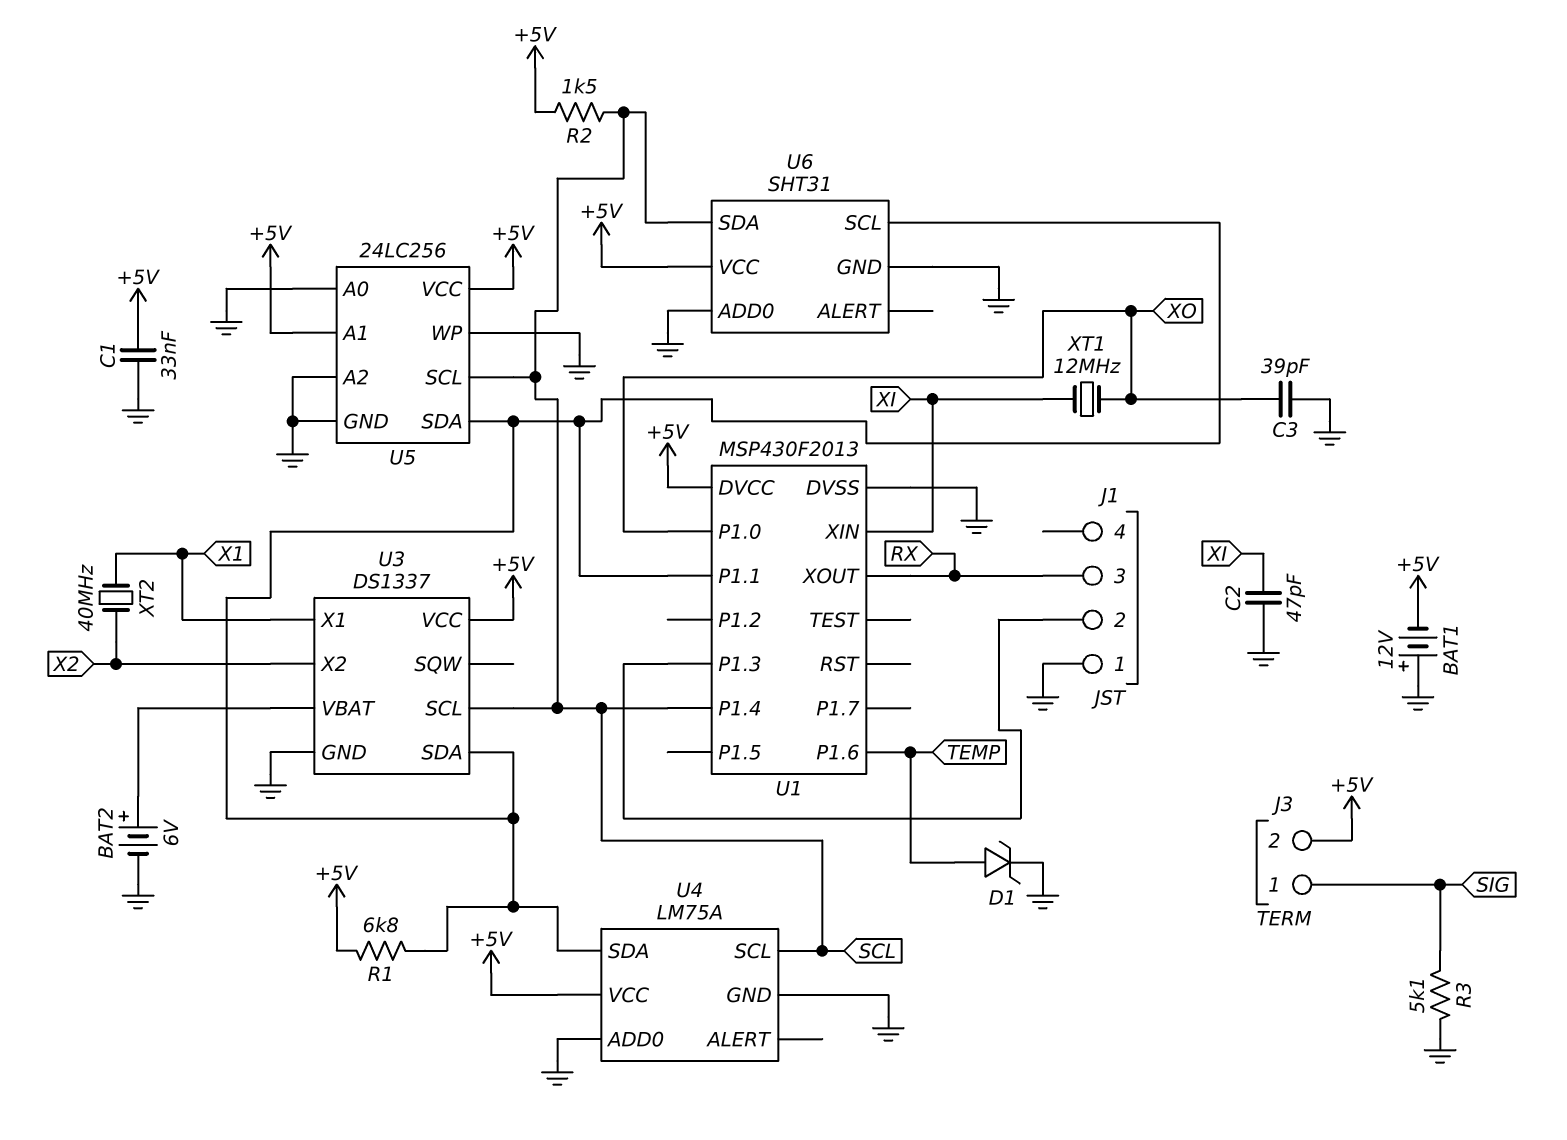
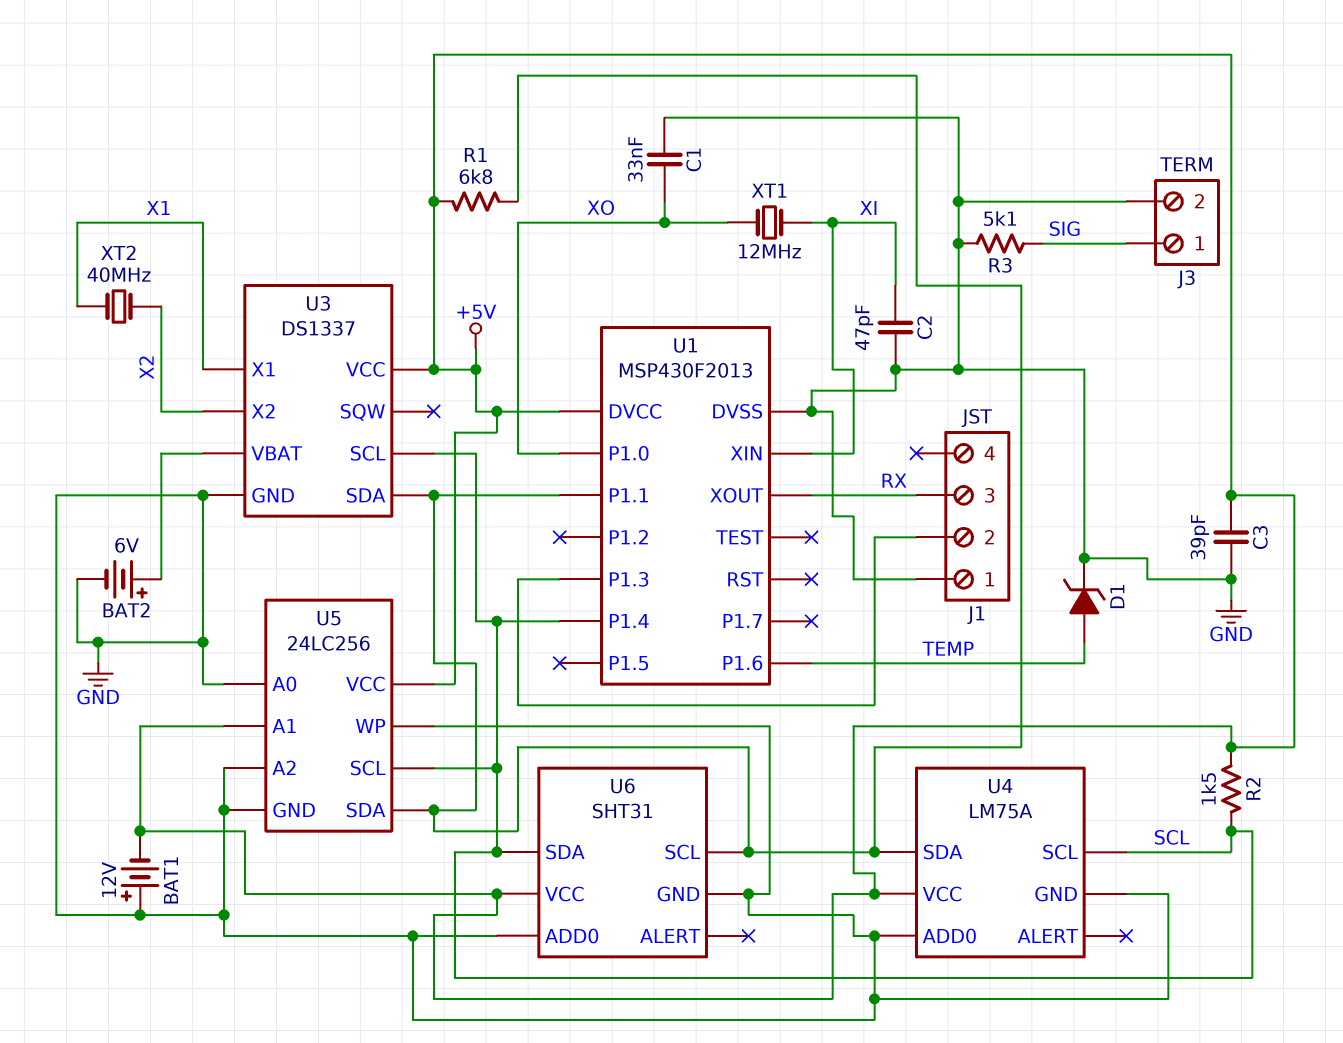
C1: 33nF (+5V, GND) -> 33nF (GND, XO)
C3: 39pF (GND, XO) -> 39pF (+5V, GND)
J3 pin 2: +5V -> GND

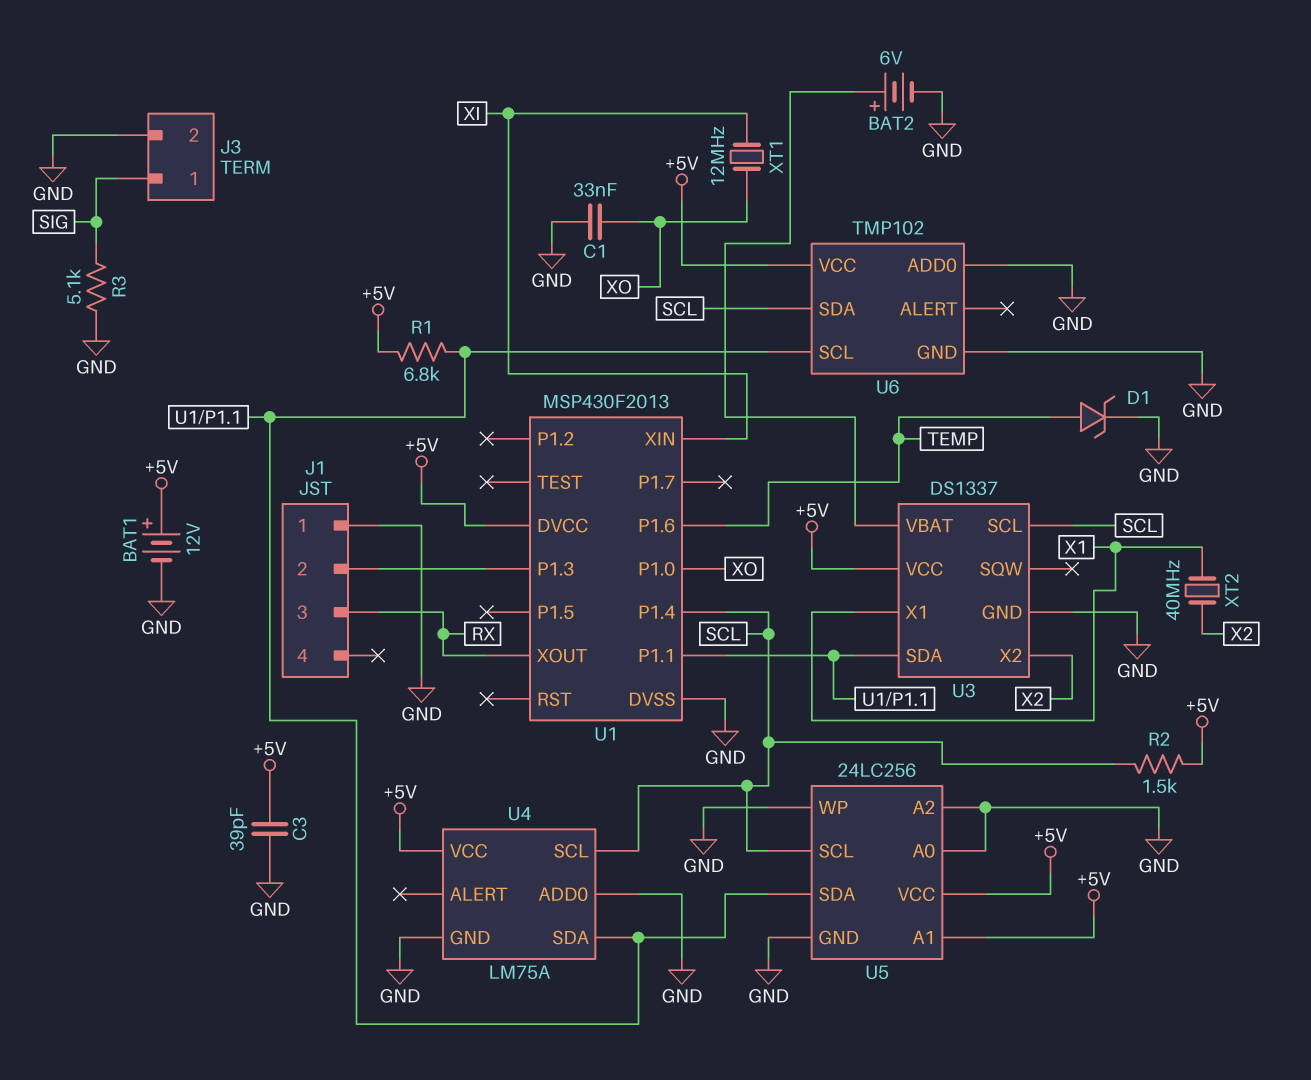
BAT1: 12V (plus GND, minus +5V) -> 12V (plus +5V, minus GND)
C2: 47pF (GND, XI) -> none
U6: SHT31 -> TMP102

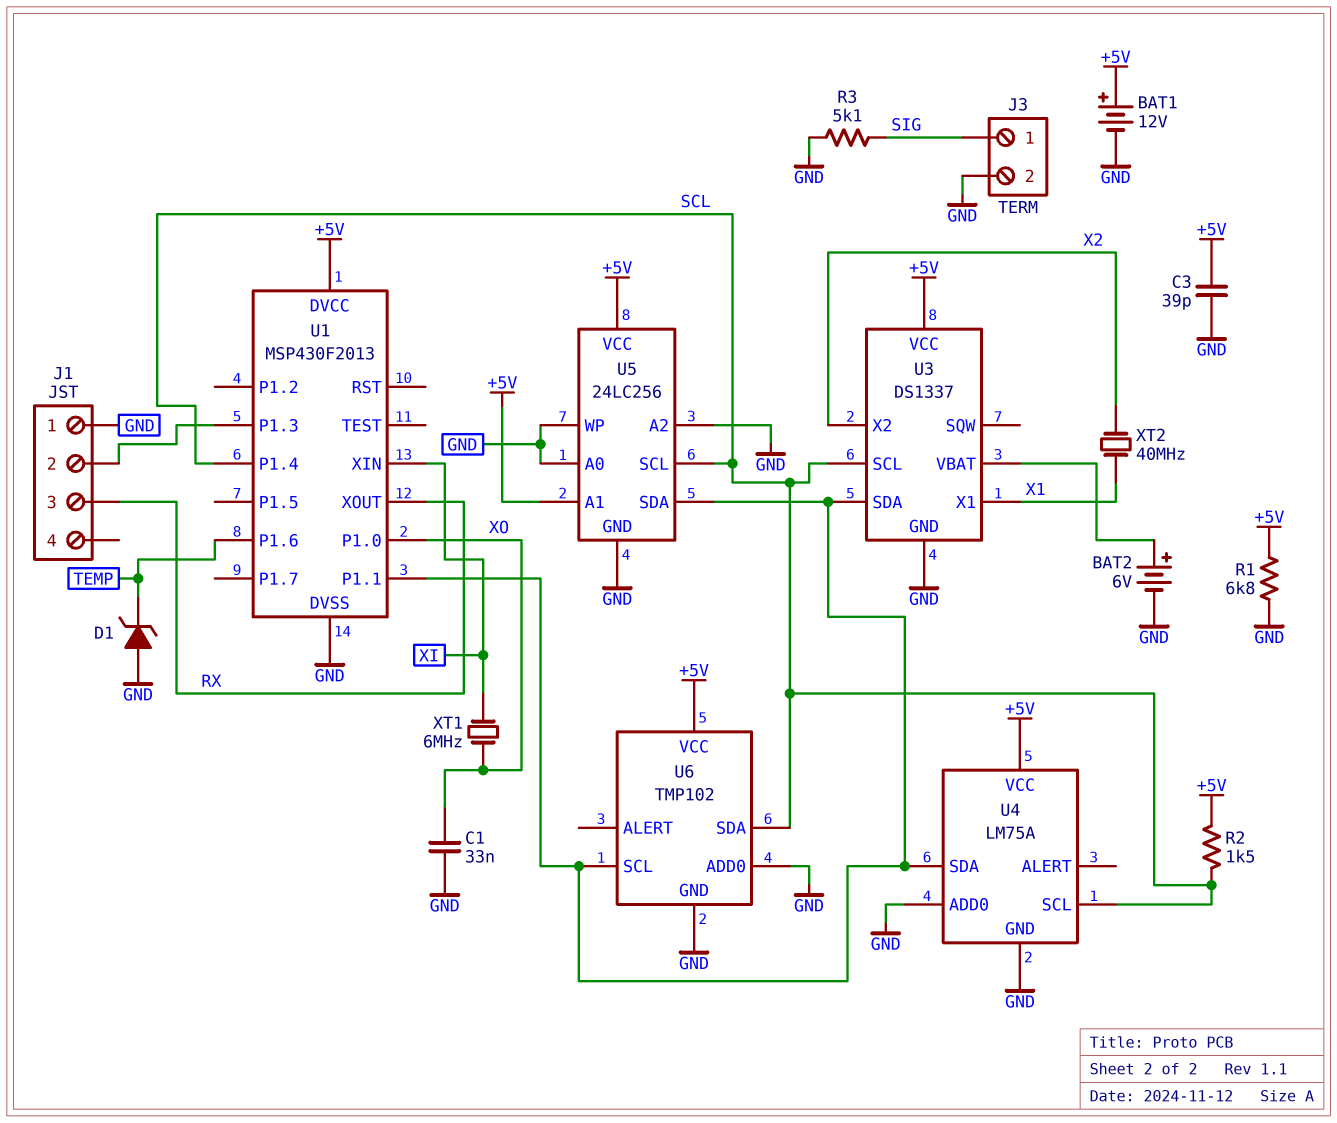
D1: zener (A TEMP, K GND) -> zener (A GND, K TEMP)
R1: 6.8k (+5V, U1/P1.1) -> 6.8k (+5V, GND)
XT1: 12MHz (XI, XO) -> 6MHz (XI, XO)

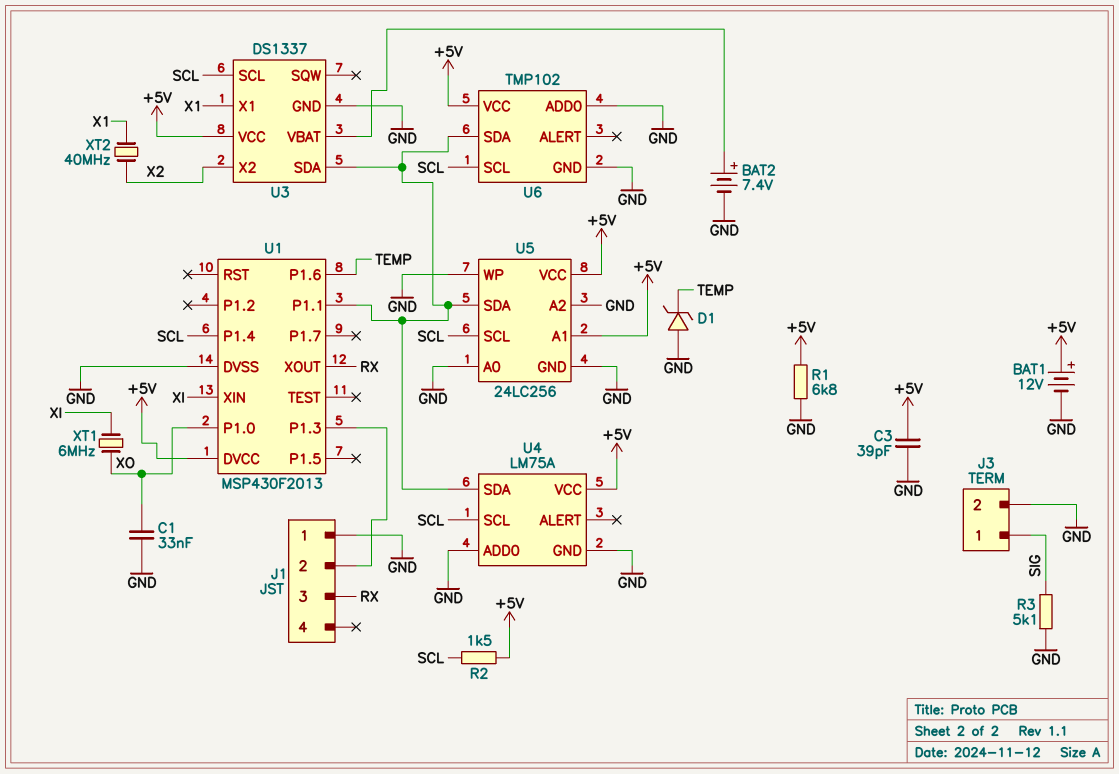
BAT2: 6V (plus U3/VBAT, minus GND) -> 7.4V (plus U3/VBAT, minus GND)
U6 pin SCL: U1/P1.1 -> SCL
U6 pin SDA: SCL -> U1/P1.1

